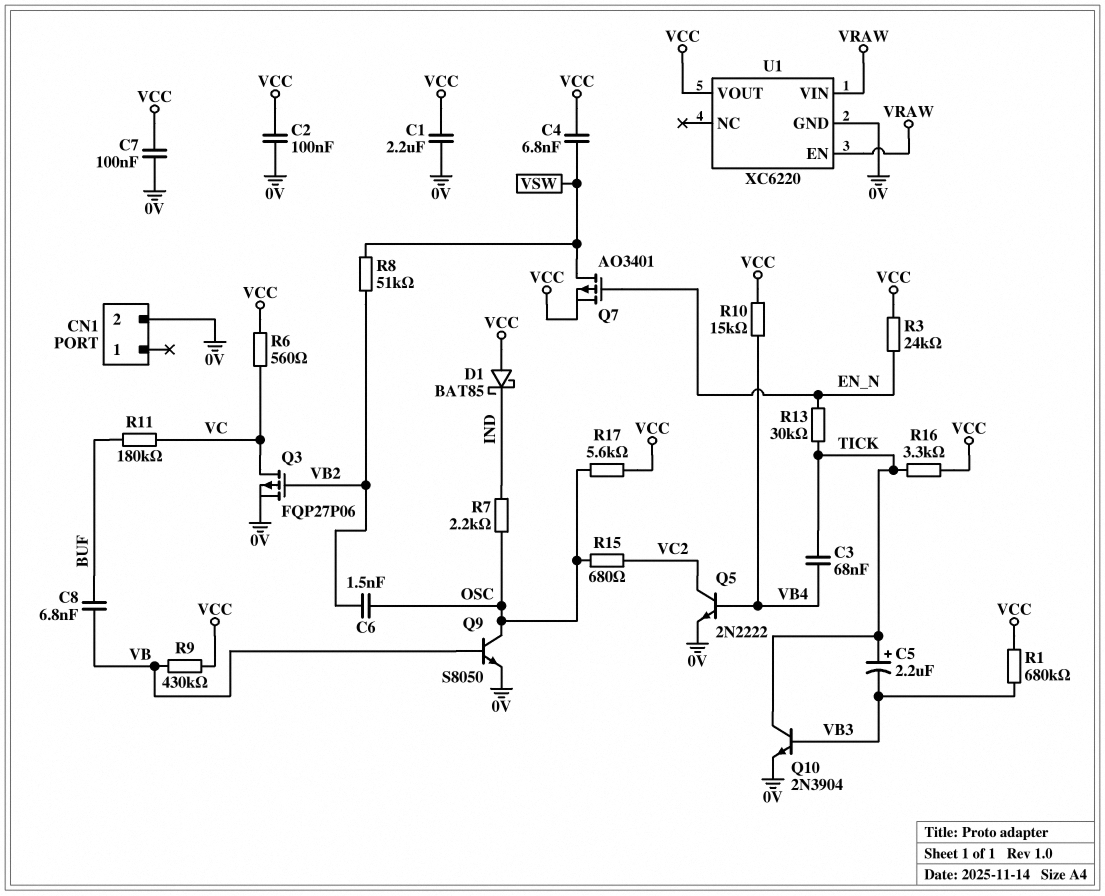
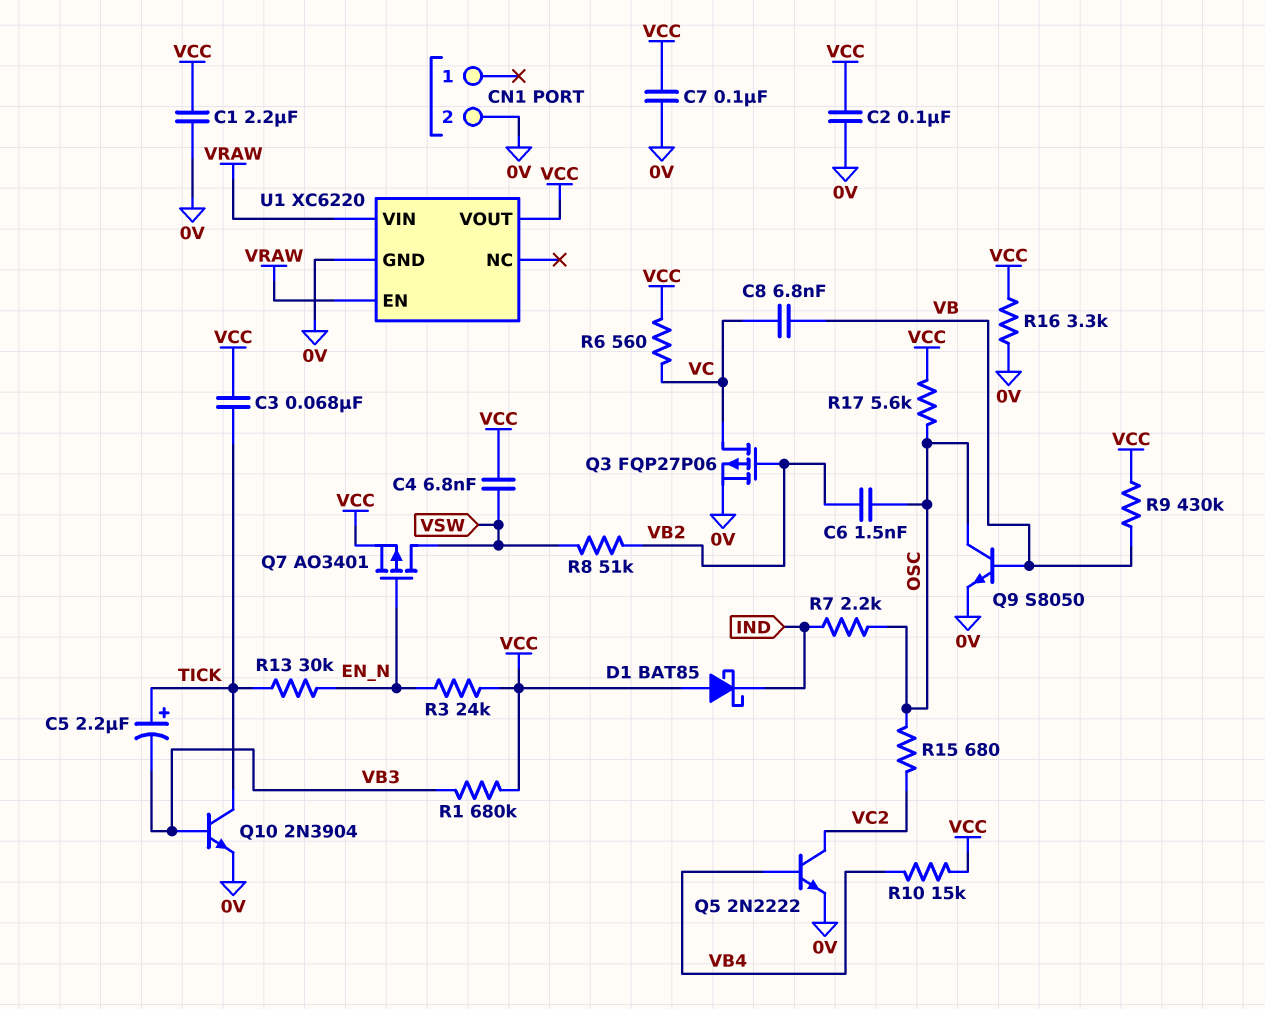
C3: 68nF (TICK, VB4) -> 68nF (TICK, VCC)
C8: 6.8nF (BUF, VB) -> 6.8nF (VB, VC)
R11: 180k (BUF, VC) -> none
R16: 3.3k (TICK, VCC) -> 3.3k (0V, VCC)

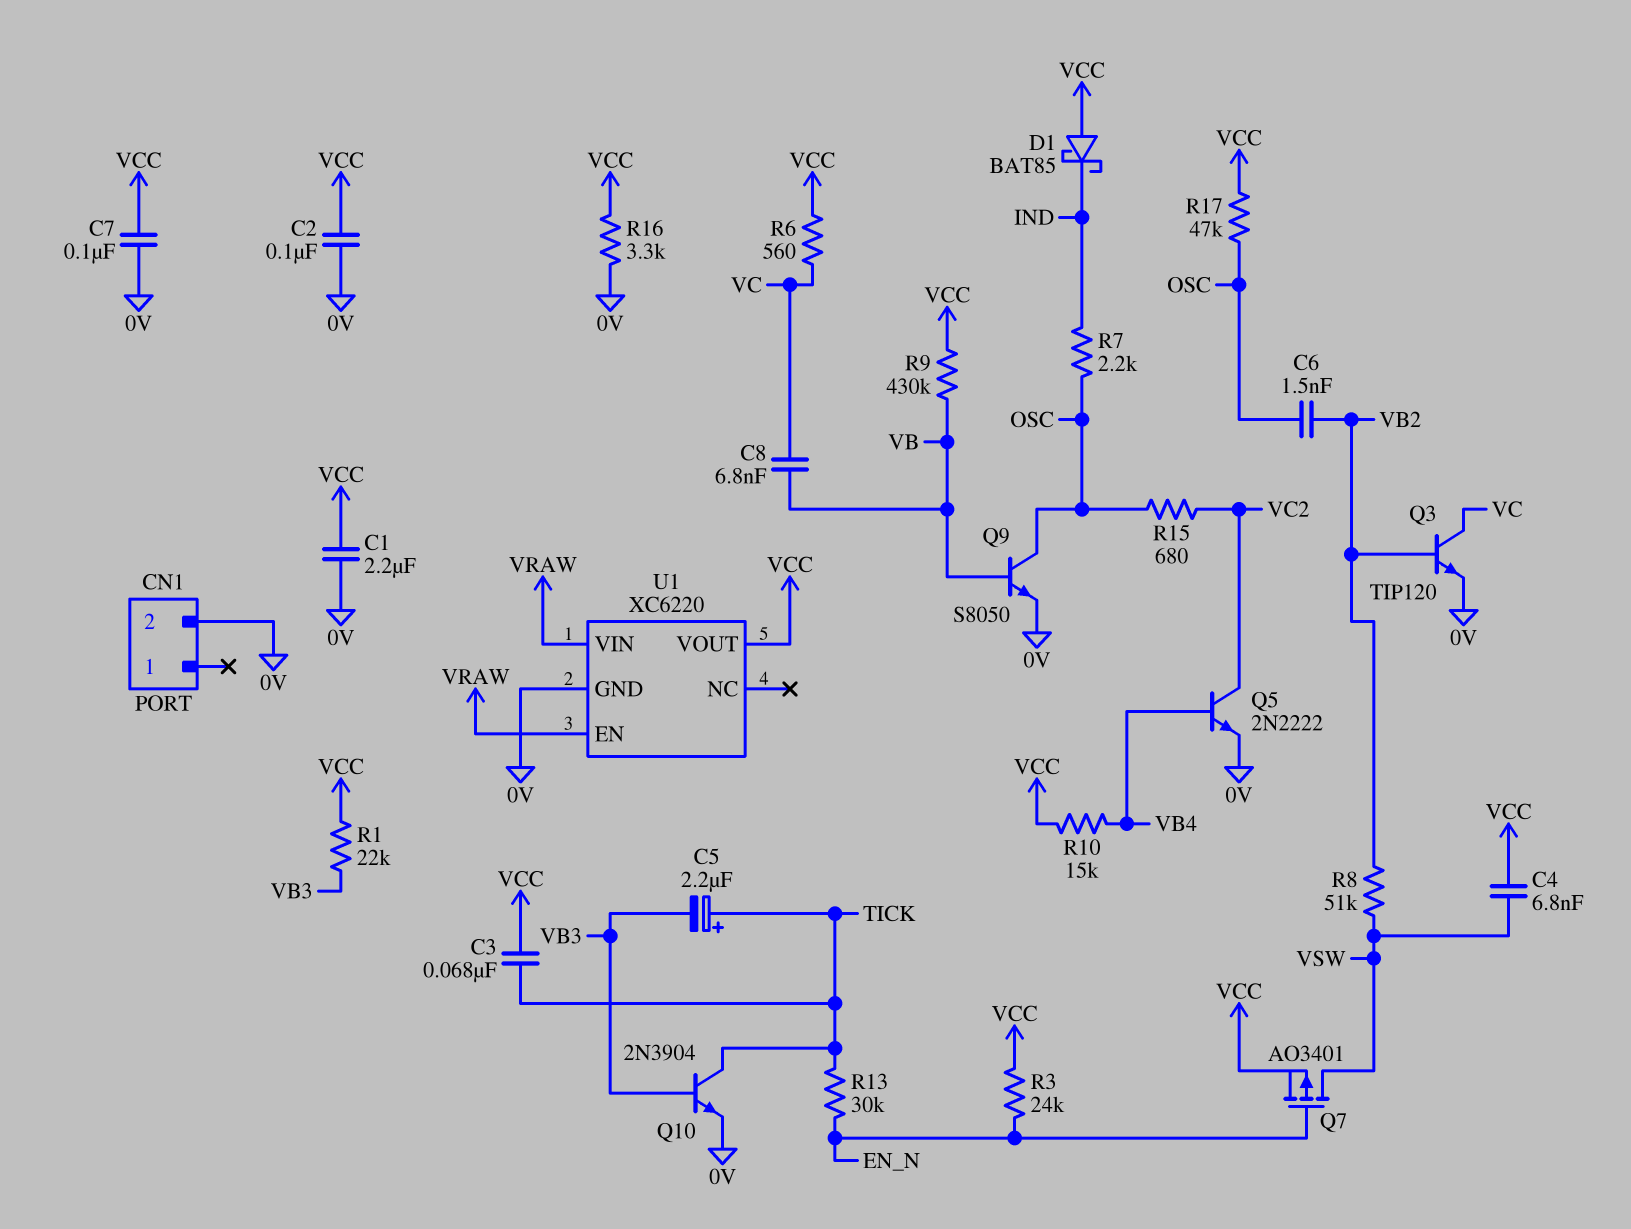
Q3: PMOS FQP27P06 (G VB2, D VC, S 0V) -> NPN TIP120 (B VB2, C VC, E 0V)
R1: 680k (VB3, VCC) -> 22k (VB3, VCC)
R17: 5.6k (OSC, VCC) -> 47k (OSC, VCC)

